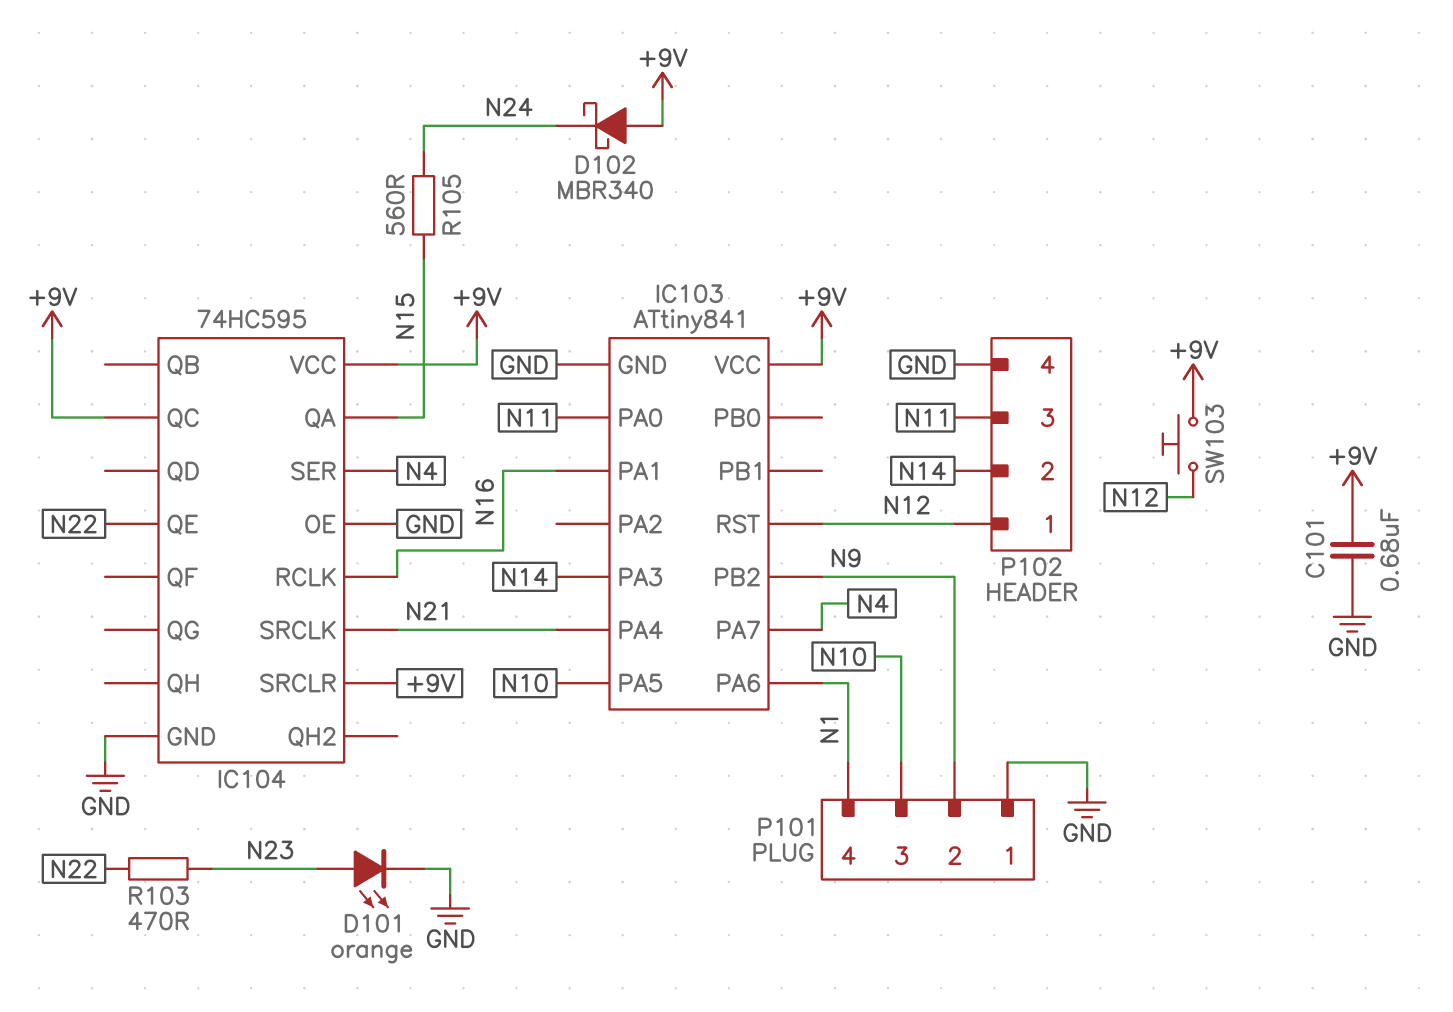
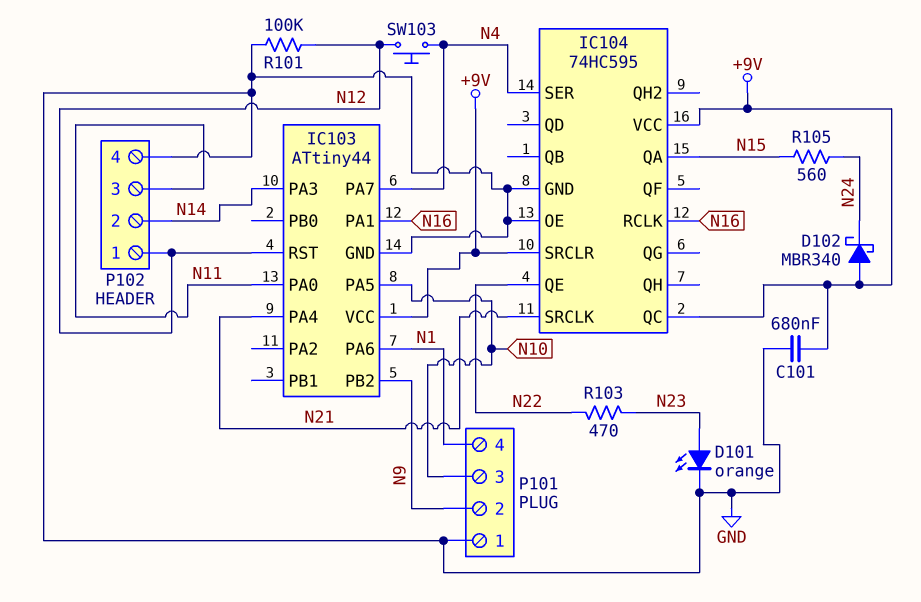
IC103: ATtiny841 -> ATtiny44
R101: none -> 100k (GND, N12)
SW103: button (+9V, N12) -> button (N4, N12)

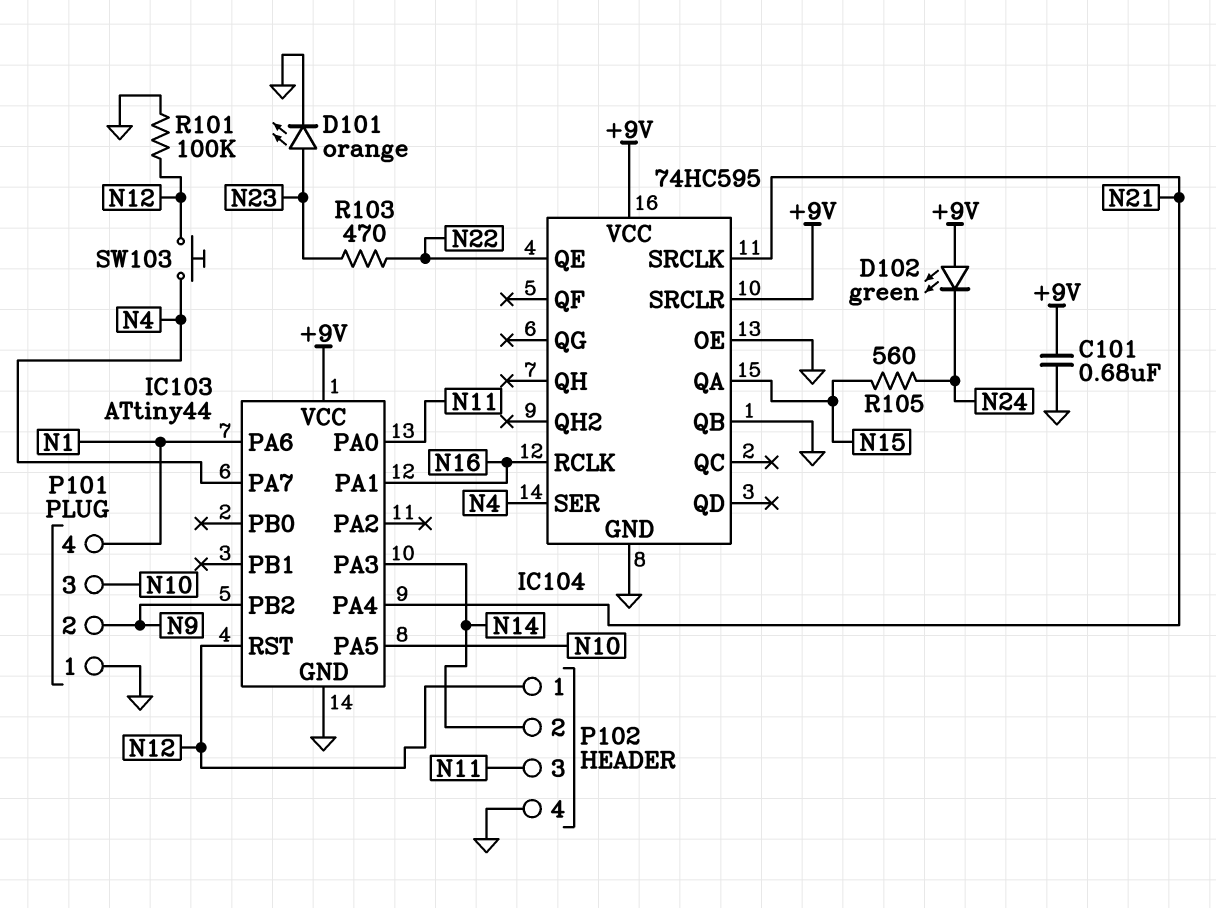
D102: schottky MBR340 (A +9V, K N24) -> LED green (A +9V, K N24)
IC104 pin QB: none -> GND
IC104 pin QC: +9V -> none

